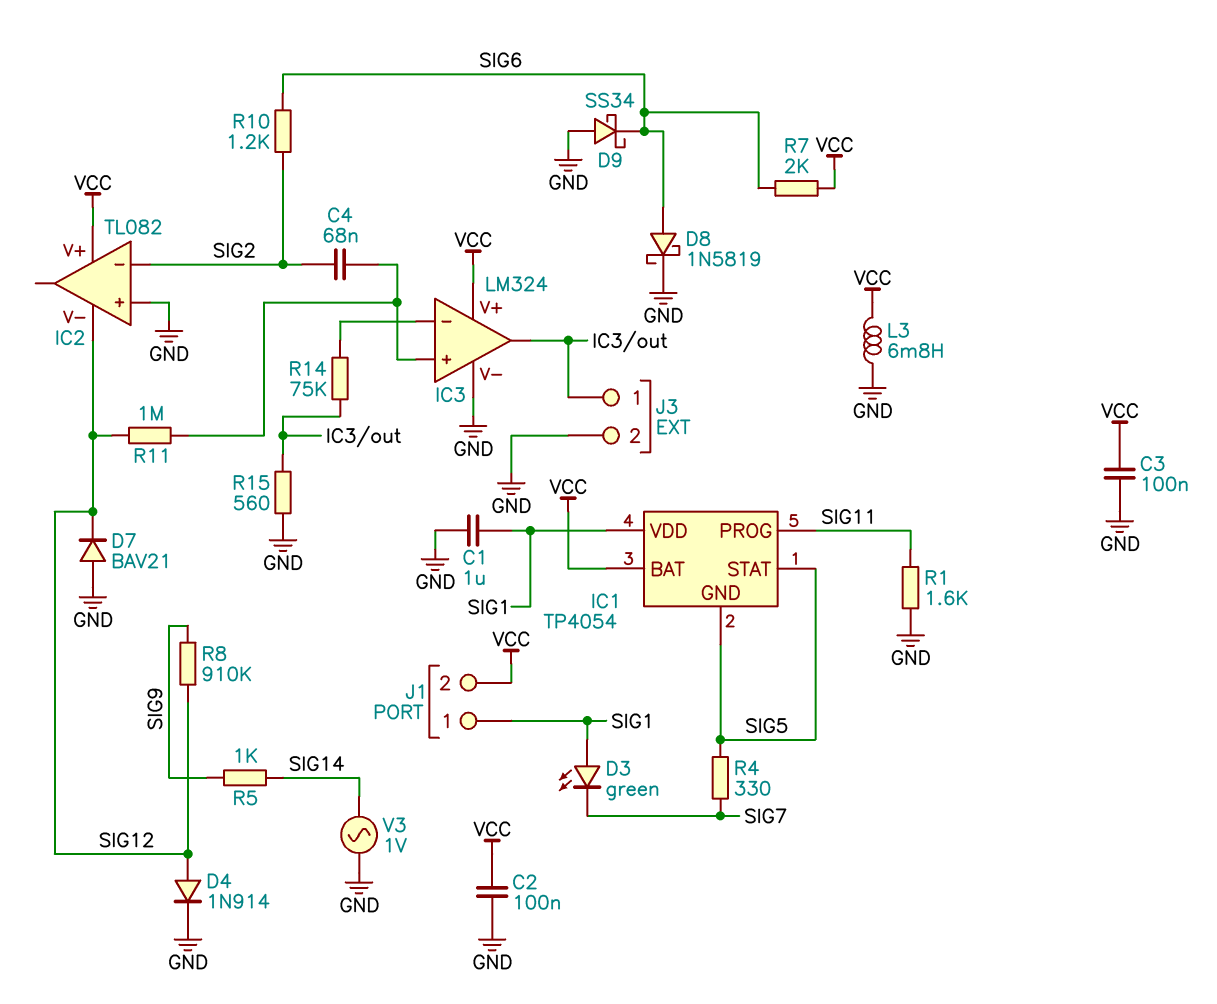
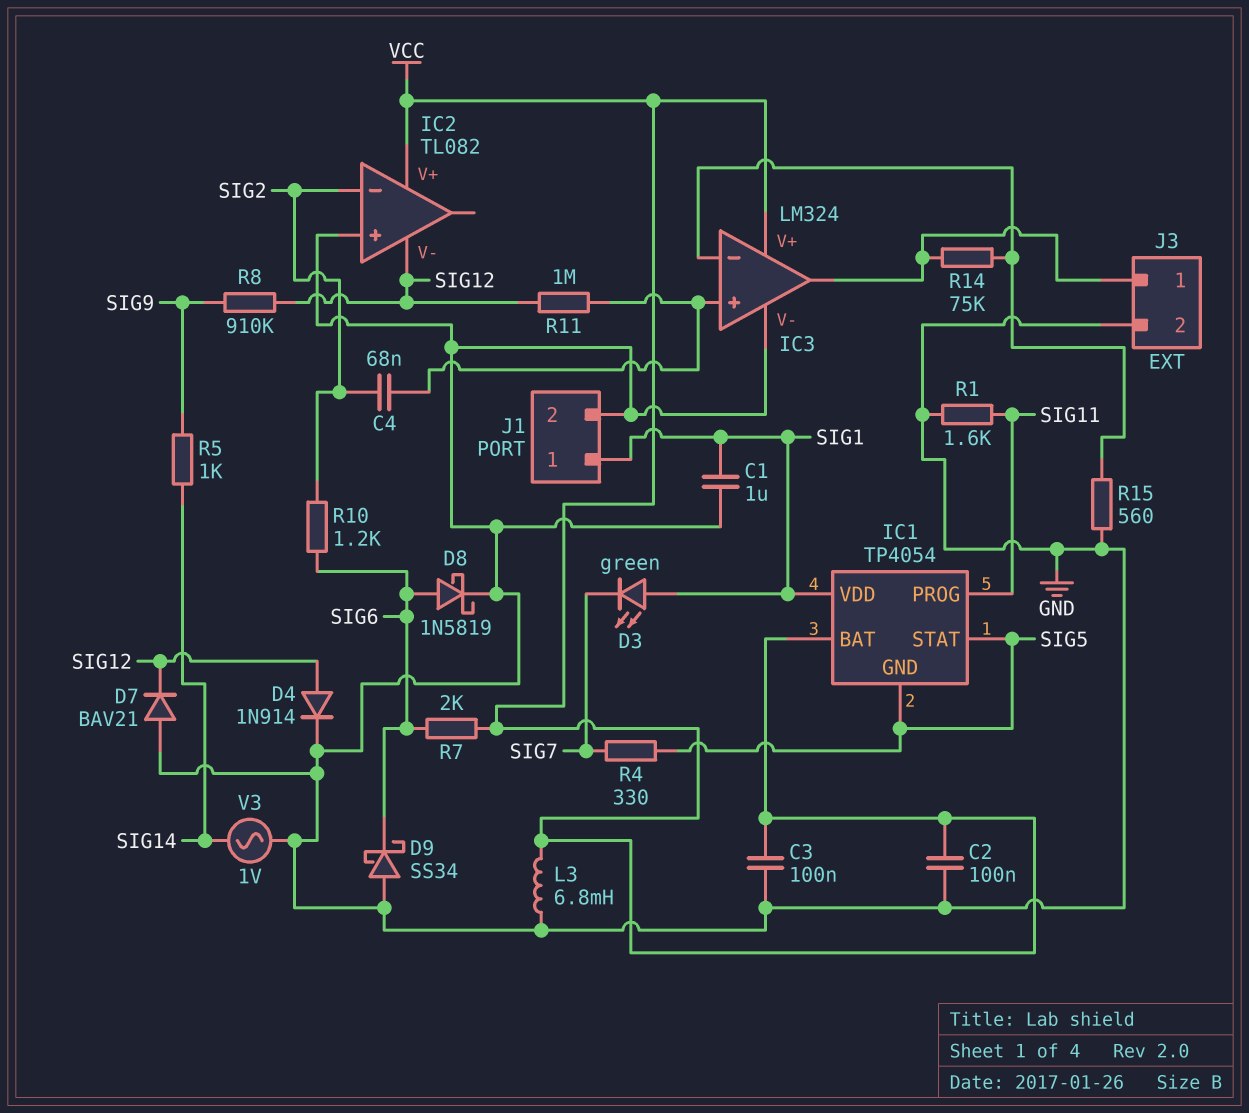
J1 pin 2: VCC -> GND
R15: 560 (GND, IC3/out) -> 560 (GND, IC3/in-)

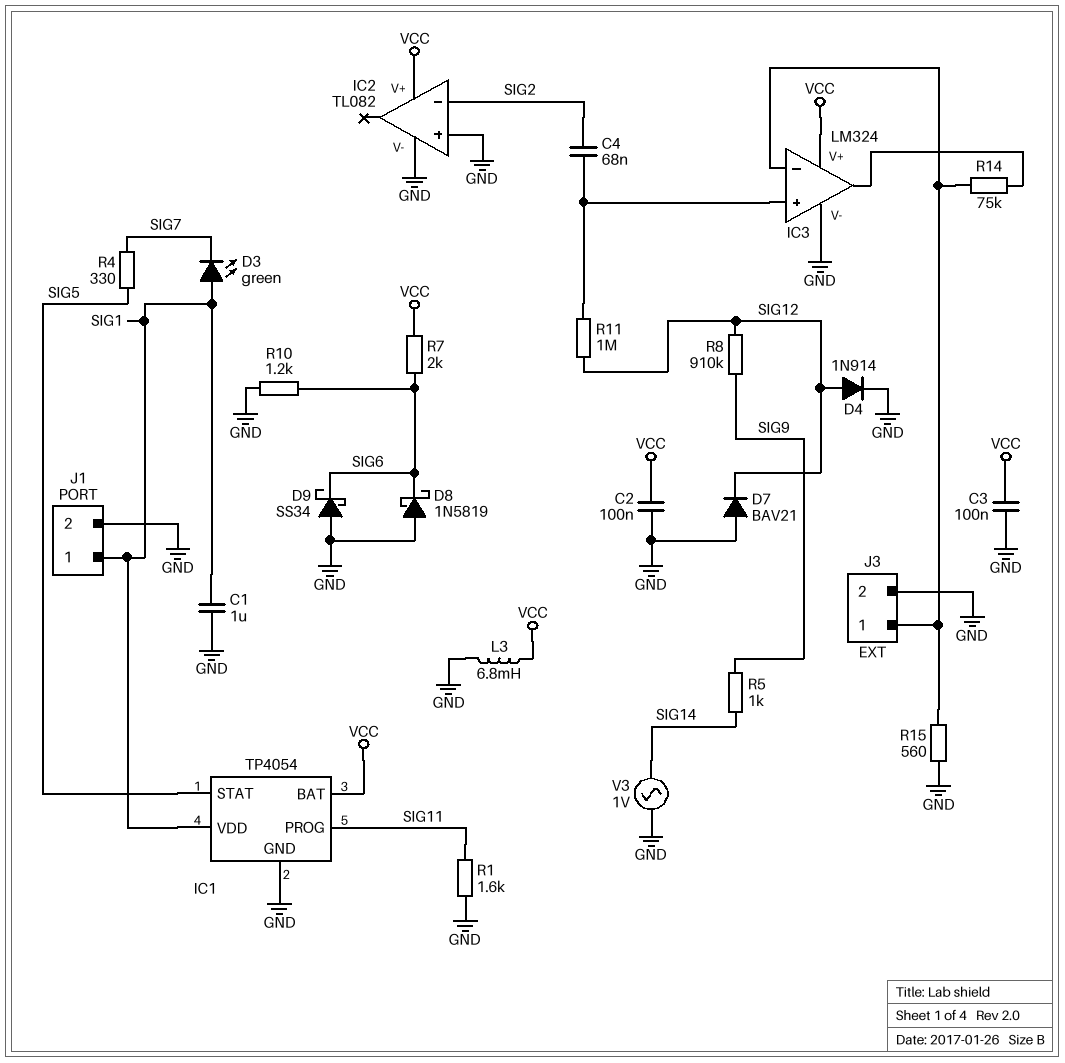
D8: schottky 1N5819 (A SIG6, K GND) -> schottky 1N5819 (A GND, K SIG6)
IC1 pin GND: SIG5 -> GND
IC2 pin V-: SIG12 -> GND
J3 pin 1: IC3/out -> IC3/in-
R10: 1.2k (SIG2, SIG6) -> 1.2k (GND, SIG6)

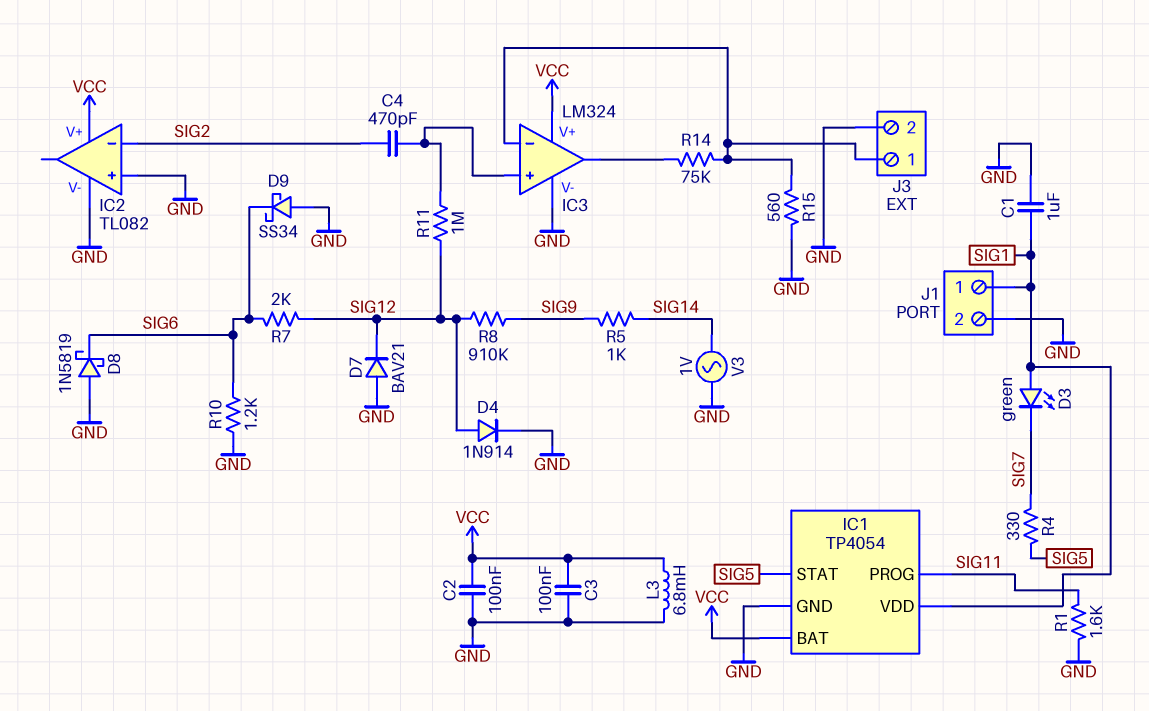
C4: 68nF (IC3/in+, SIG2) -> 470pF (IC3/in+, SIG2)
R7: 2k (SIG6, VCC) -> 2k (SIG6, SIG12)

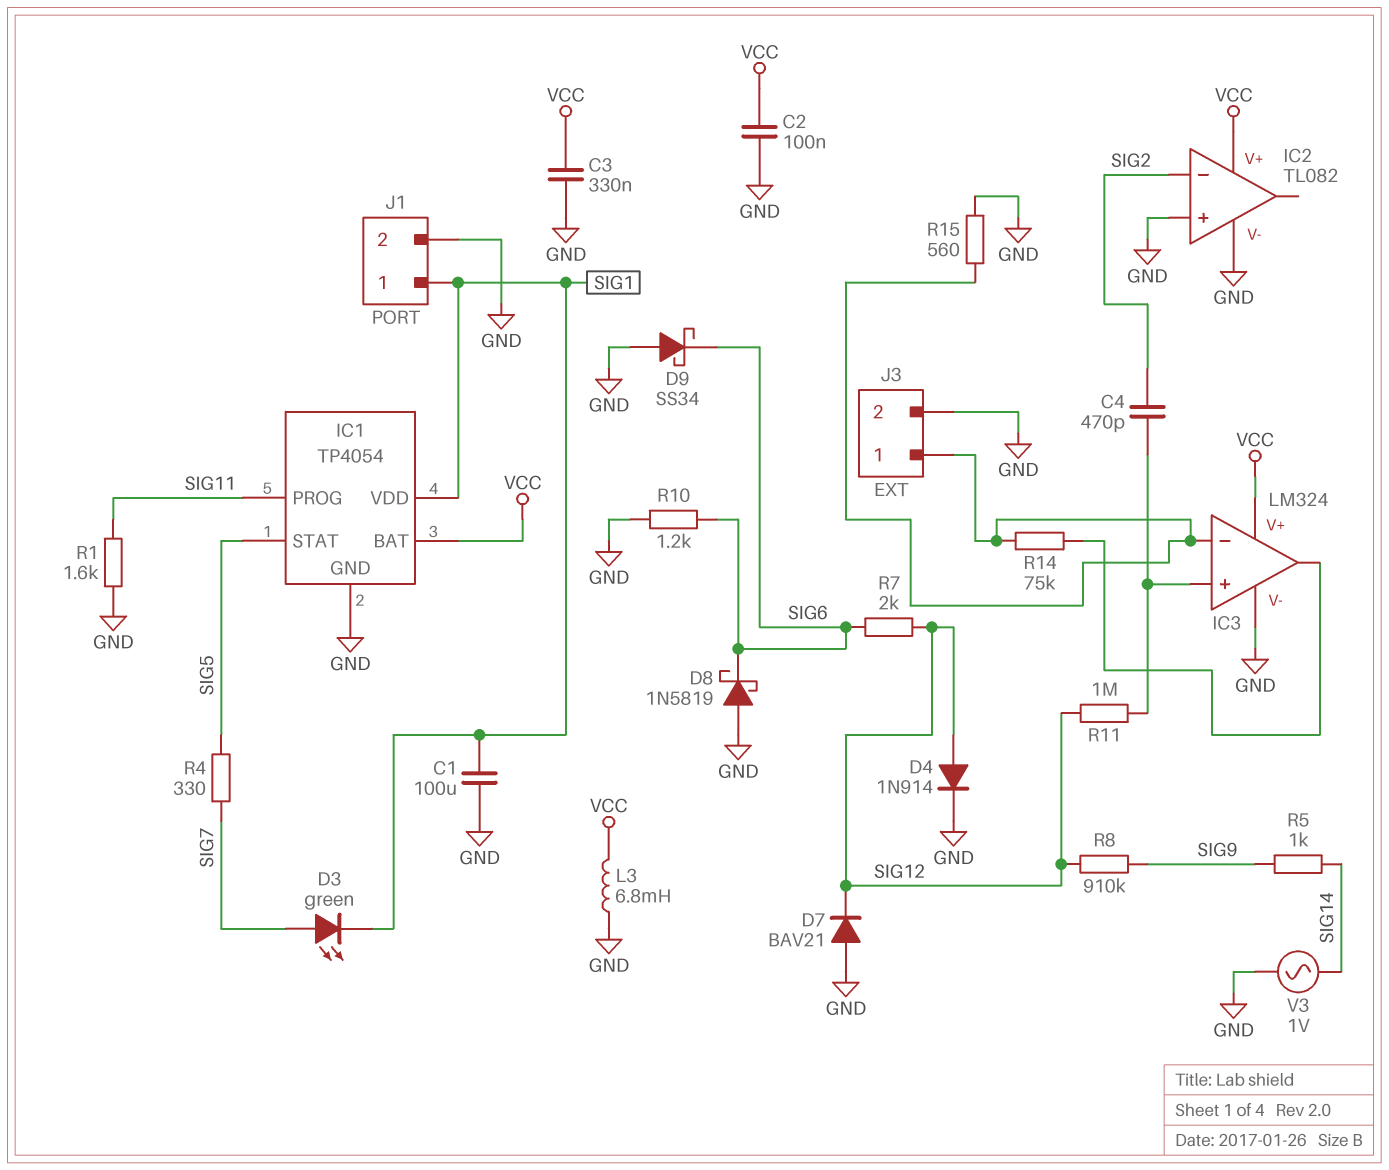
C1: 1uF (GND, SIG1) -> 100uF (GND, SIG1)
C3: 100nF (GND, VCC) -> 330nF (GND, VCC)
D3: LED green (A SIG1, K SIG7) -> LED green (A SIG7, K SIG1)

